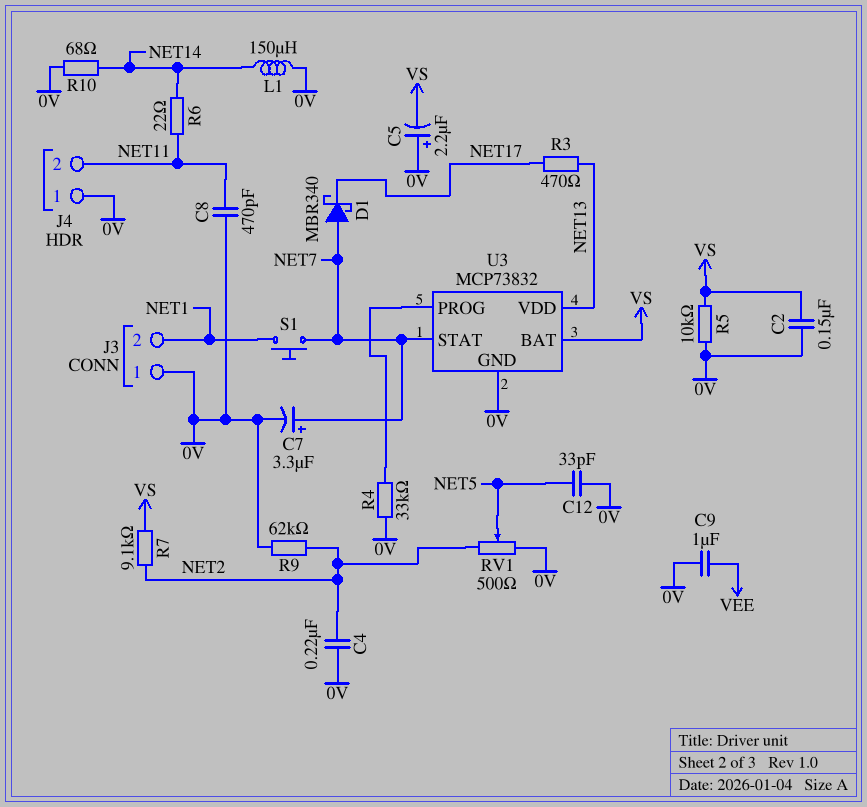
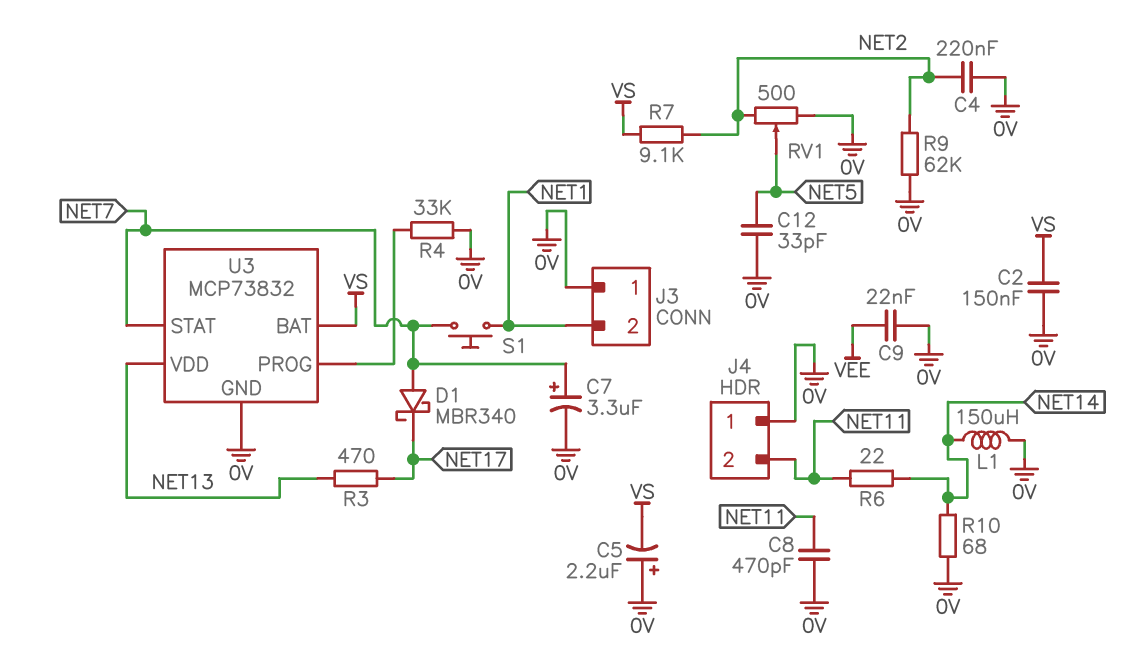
C9: 1uF (0V, VEE) -> 22nF (0V, VEE)
R5: 10k (0V, VS) -> none

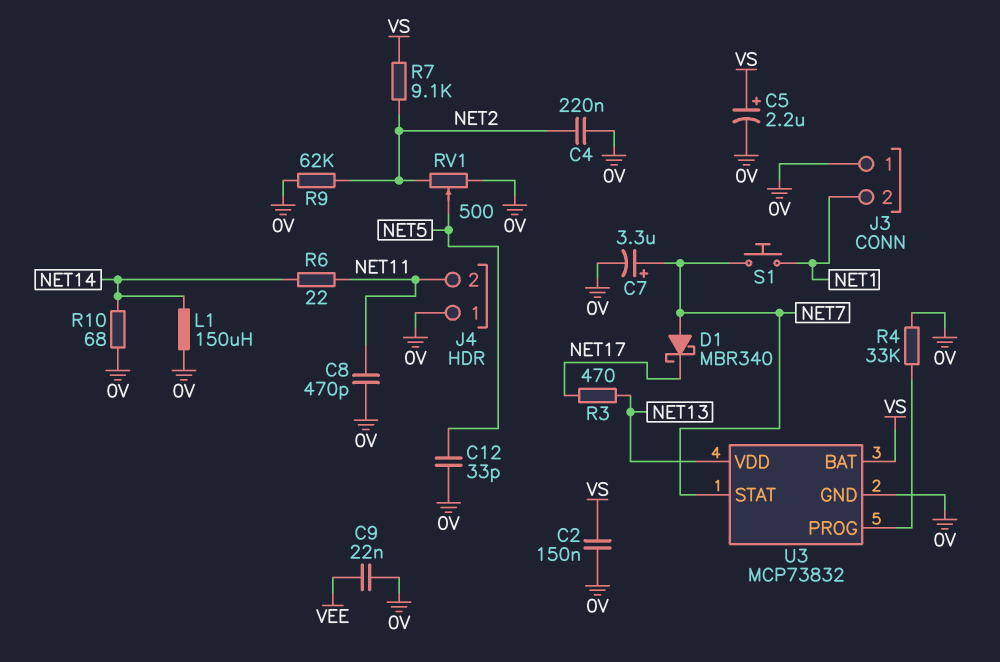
C5: 2.2uF (plus 0V, minus VS) -> 2.2uF (plus VS, minus 0V)

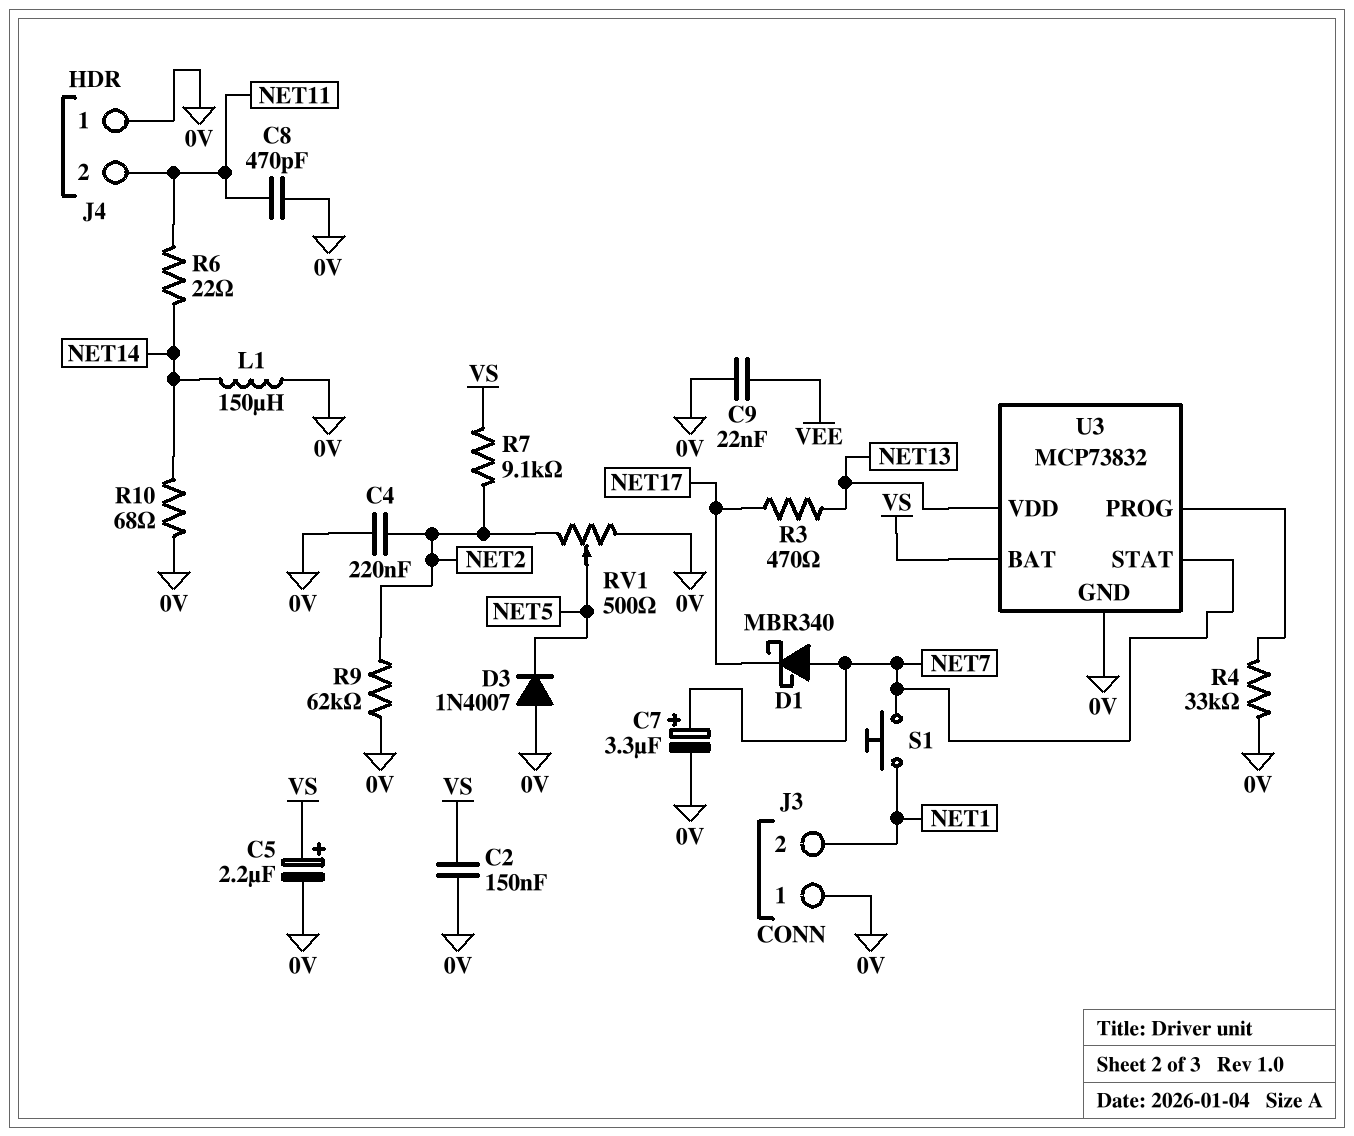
C12: 33pF (0V, NET5) -> none
D3: none -> diode 1N4007 (A 0V, K NET5)

